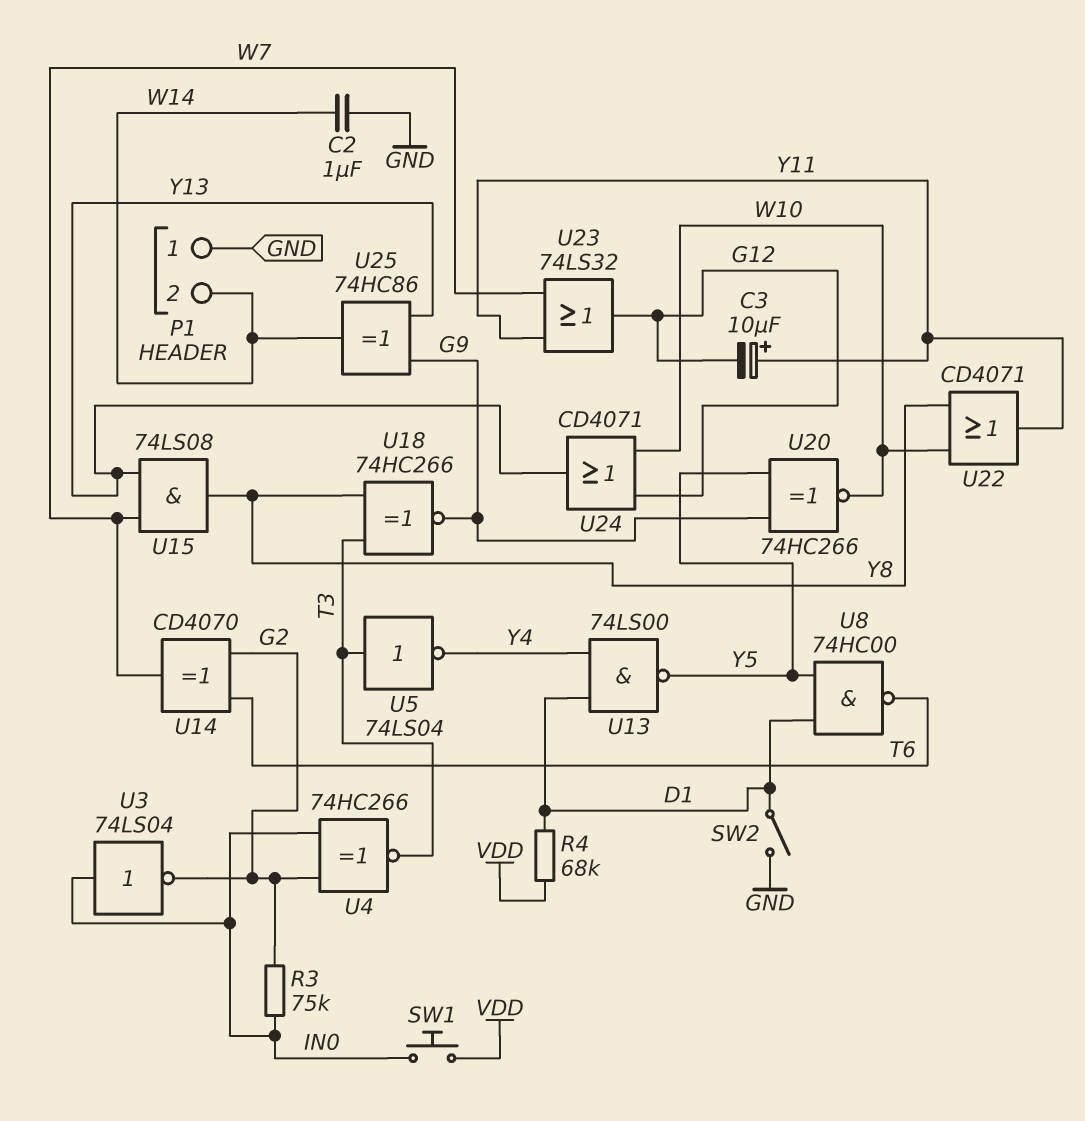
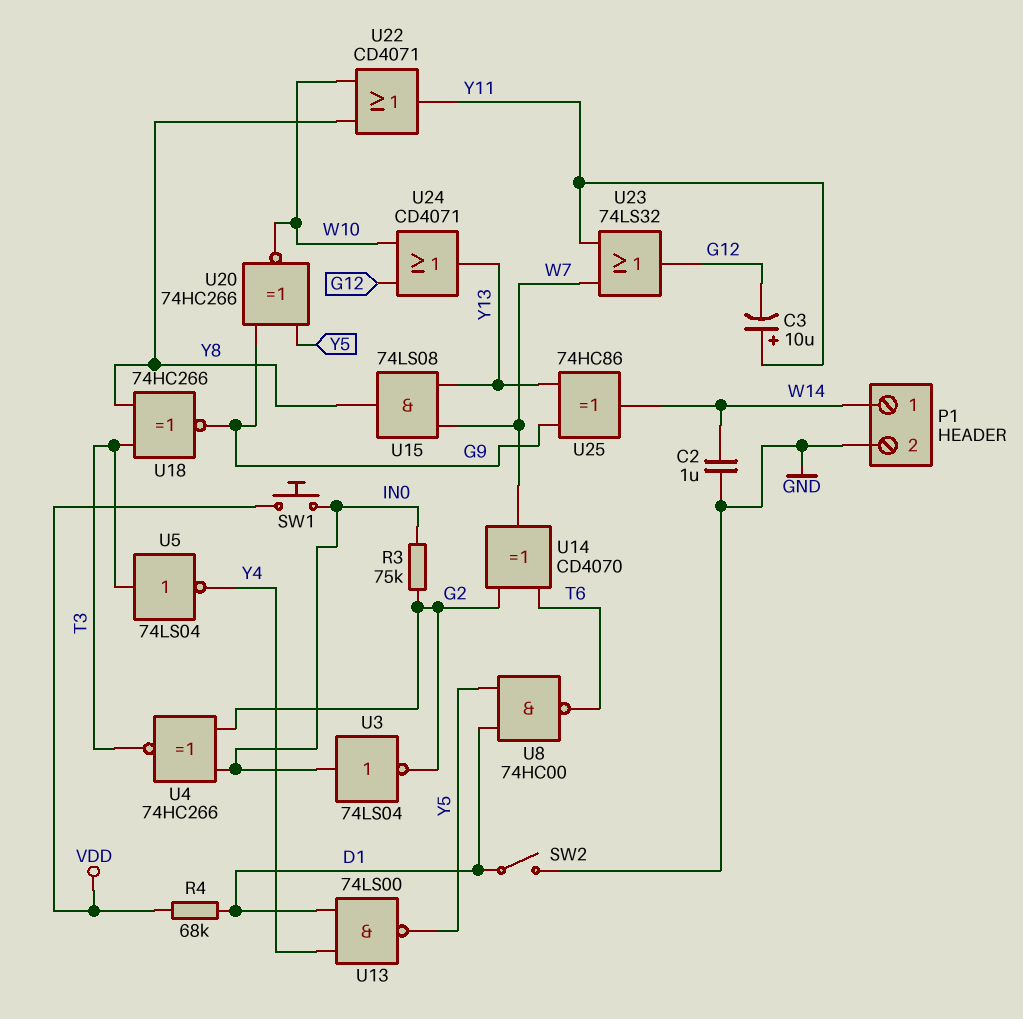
P1 pin 1: GND -> W14
P1 pin 2: W14 -> GND

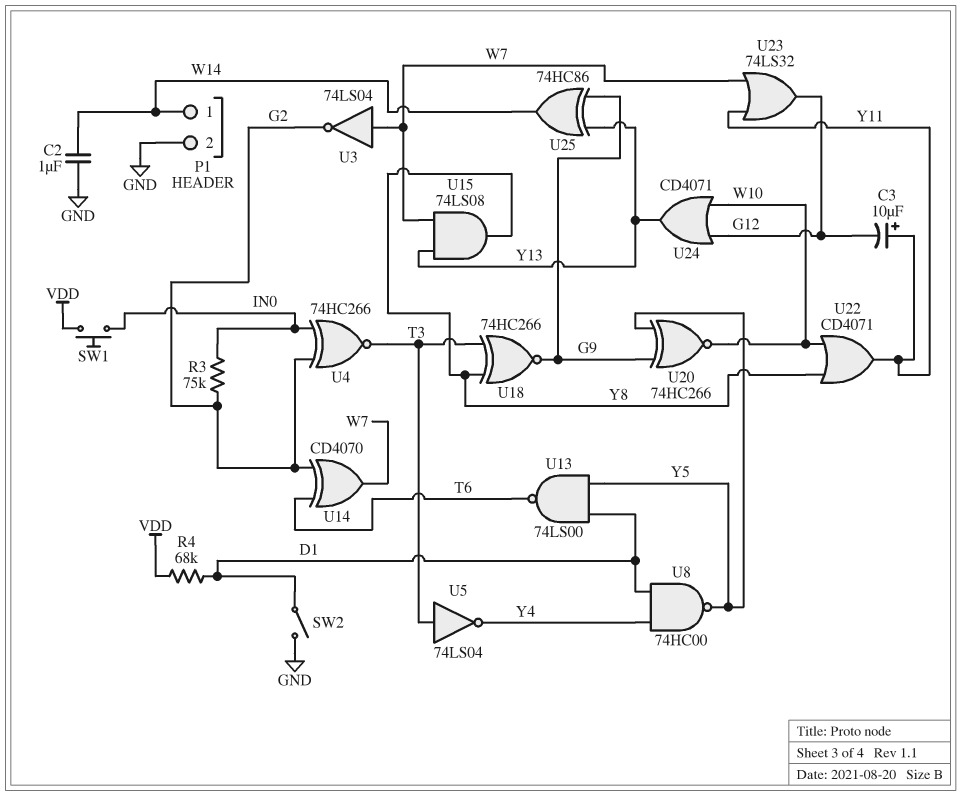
U3: NOT 74LS04 (in IN0, out G2) -> NOT 74LS04 (in W7, out G2)
U8: NAND 74HC00 (in D1, in Y5, out T6) -> NAND 74HC00 (in D1, in Y4, out Y5)
U13: NAND 74LS00 (in D1, in Y4, out Y5) -> NAND 74LS00 (in D1, in Y5, out T6)

